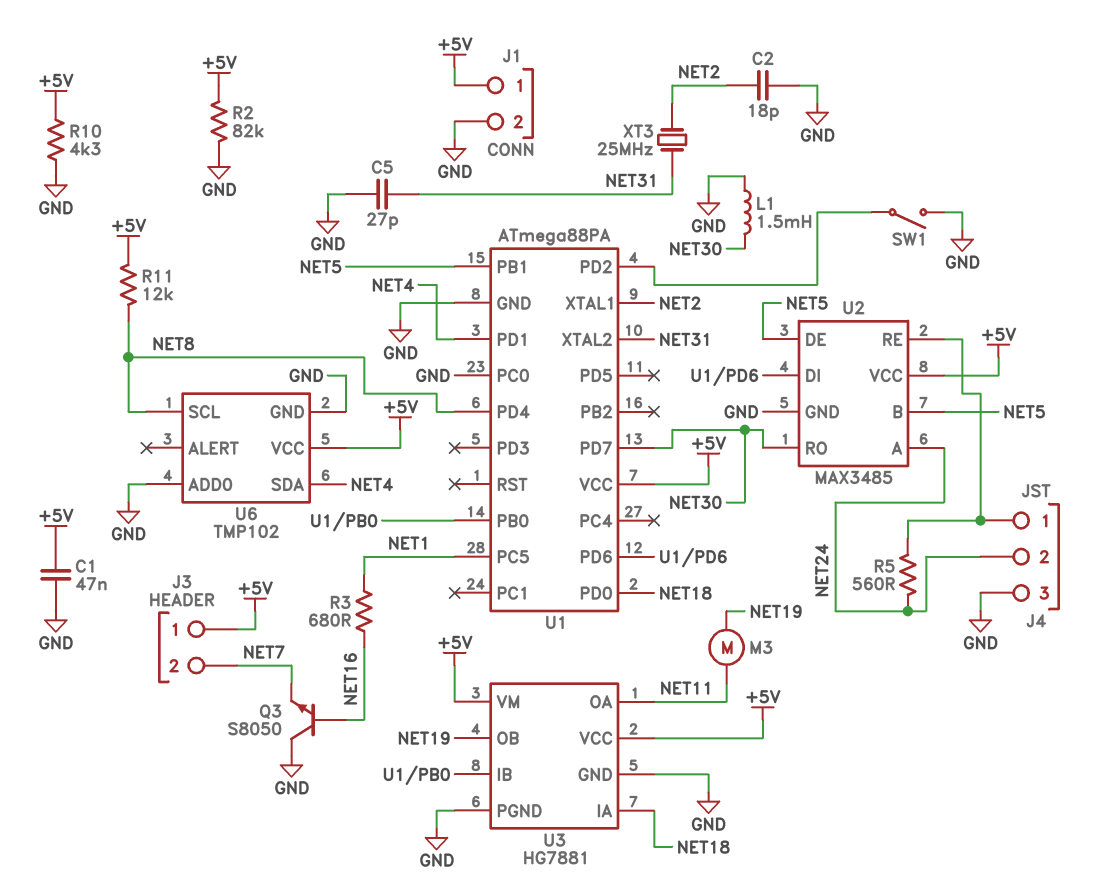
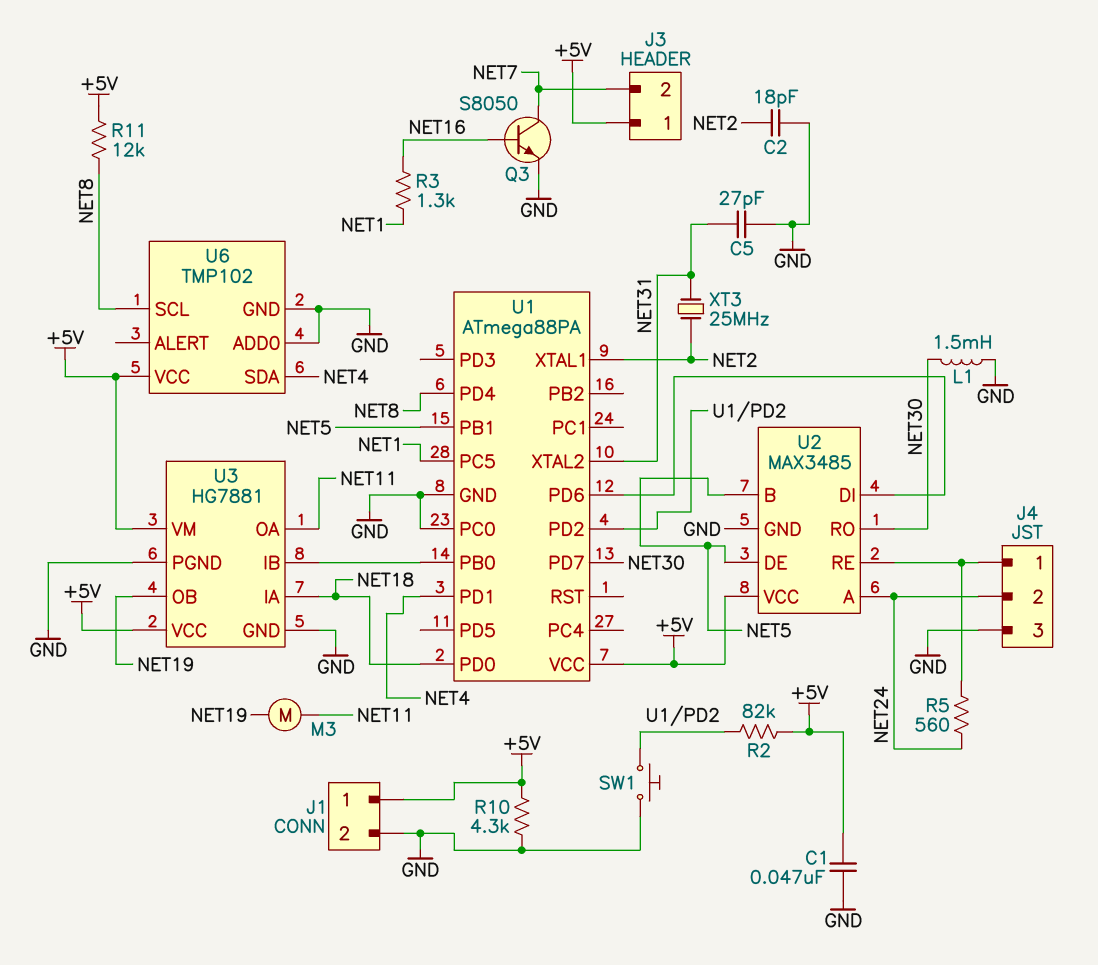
Q3: NPN S8050 (B NET16, C GND, E NET7) -> NPN S8050 (B NET16, C NET7, E GND)
R2: 82k (+5V, GND) -> 82k (+5V, U1/PD2)
R3: 680 (NET1, NET16) -> 1.3k (NET1, NET16)
SW1: switch (GND, U1/PD2) -> button (GND, U1/PD2)

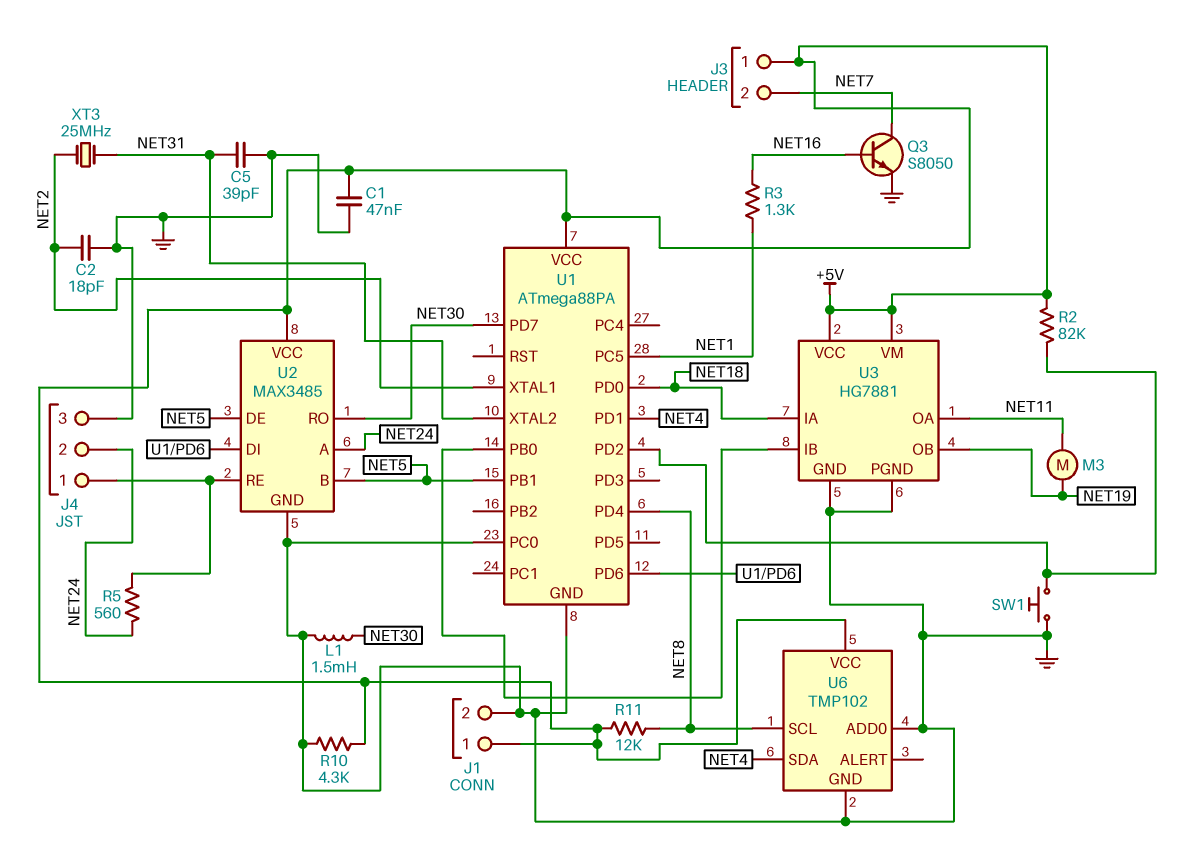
C5: 27pF (GND, NET31) -> 39pF (GND, NET31)

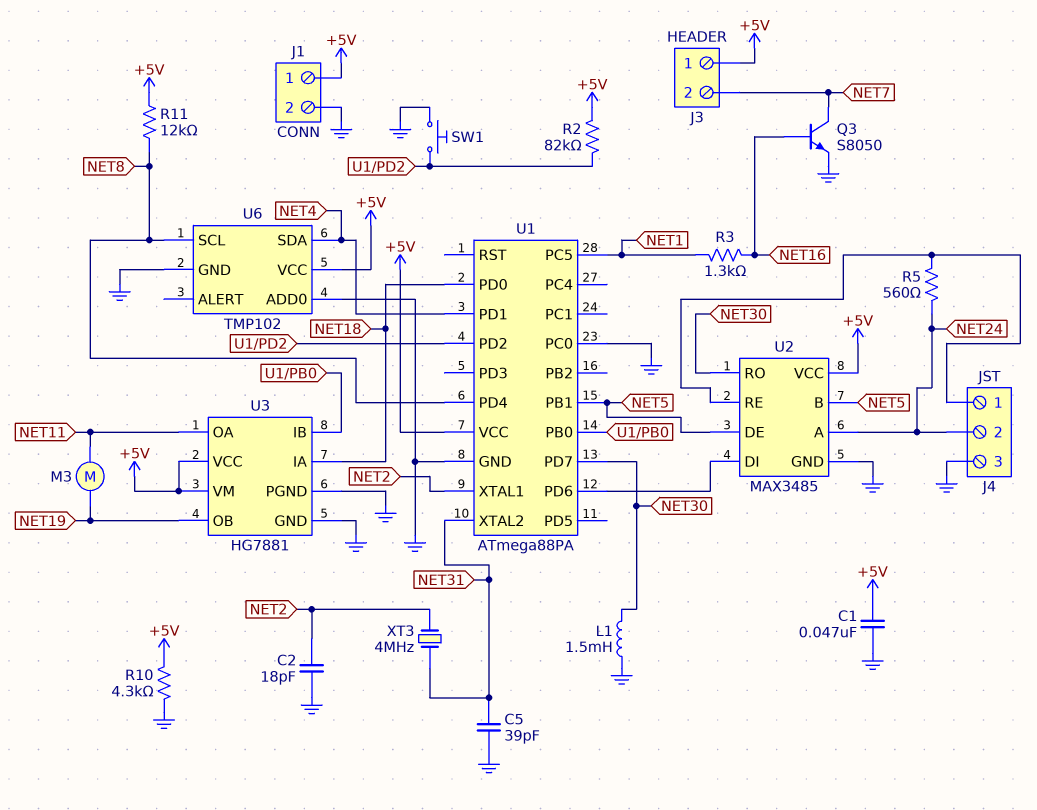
XT3: 25MHz (NET2, NET31) -> 4MHz (NET2, NET31)

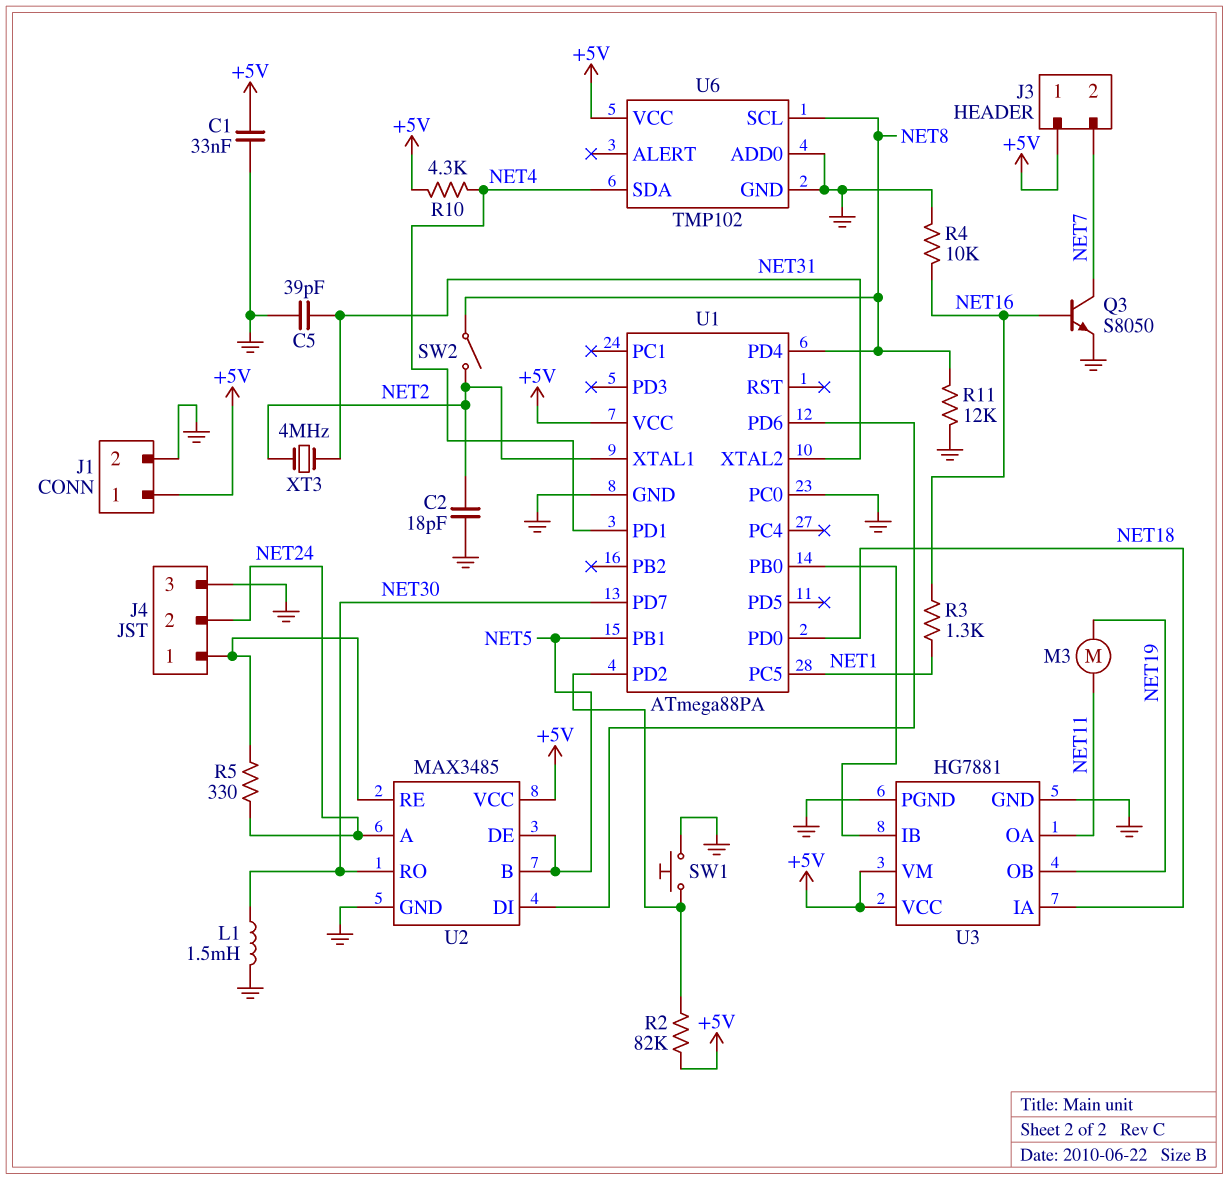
C1: 47nF (+5V, GND) -> 33nF (+5V, GND)
R4: none -> 10k (GND, NET16)
R5: 560 (J4/1, NET24) -> 330 (J4/1, NET24)
R10: 4.3k (+5V, GND) -> 4.3k (+5V, NET4)
R11: 12k (+5V, NET8) -> 12k (GND, NET8)
SW2: none -> switch (NET2, NET8)

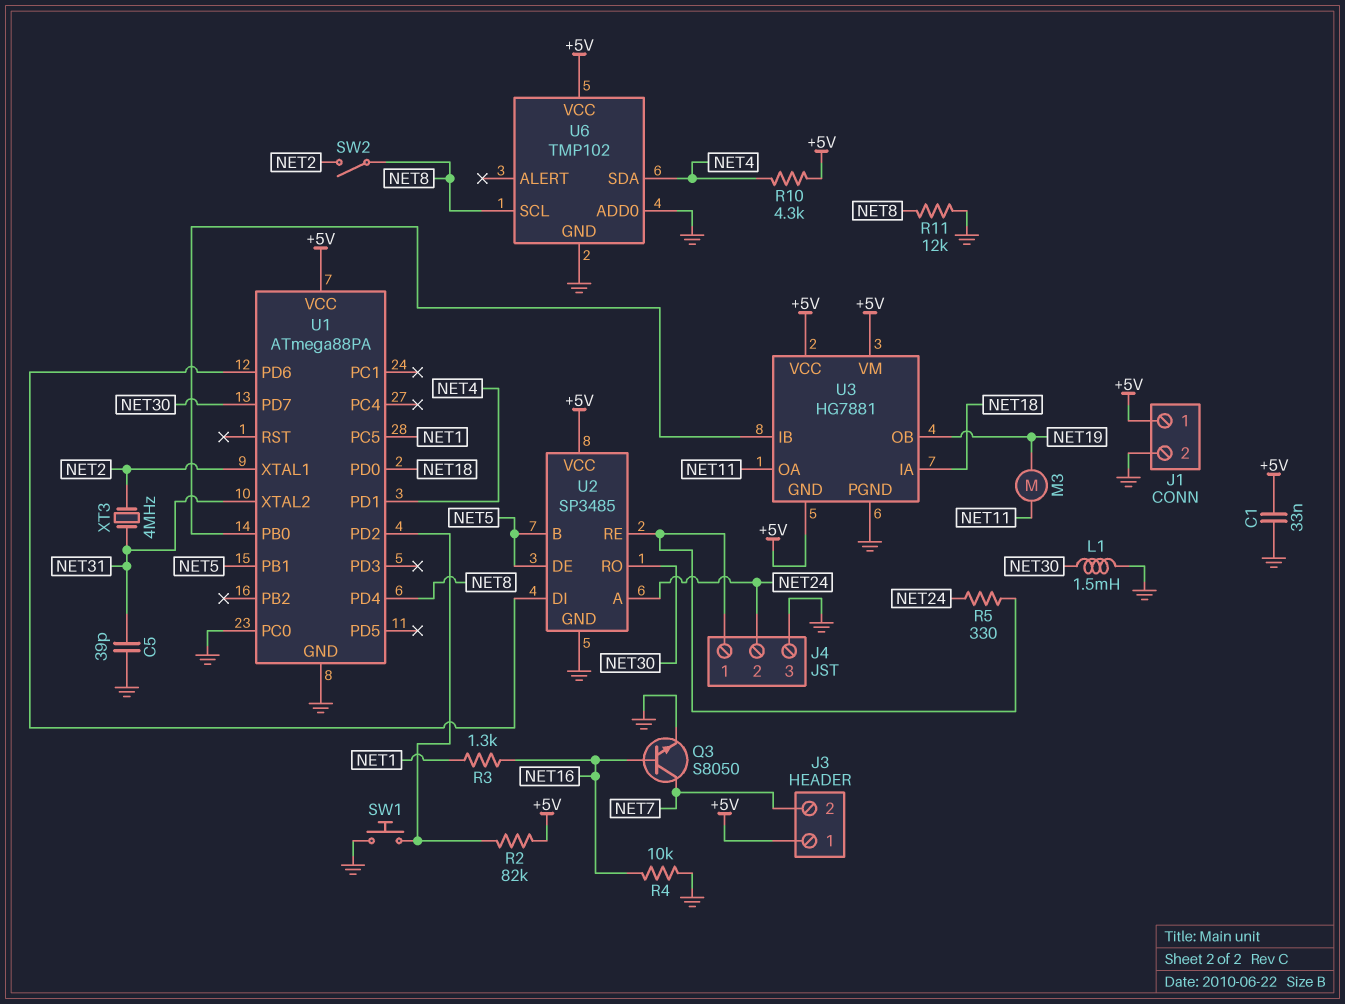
C2: 18pF (GND, NET2) -> none
U2: MAX3485 -> SP3485
U3 pin GND: GND -> +5V

